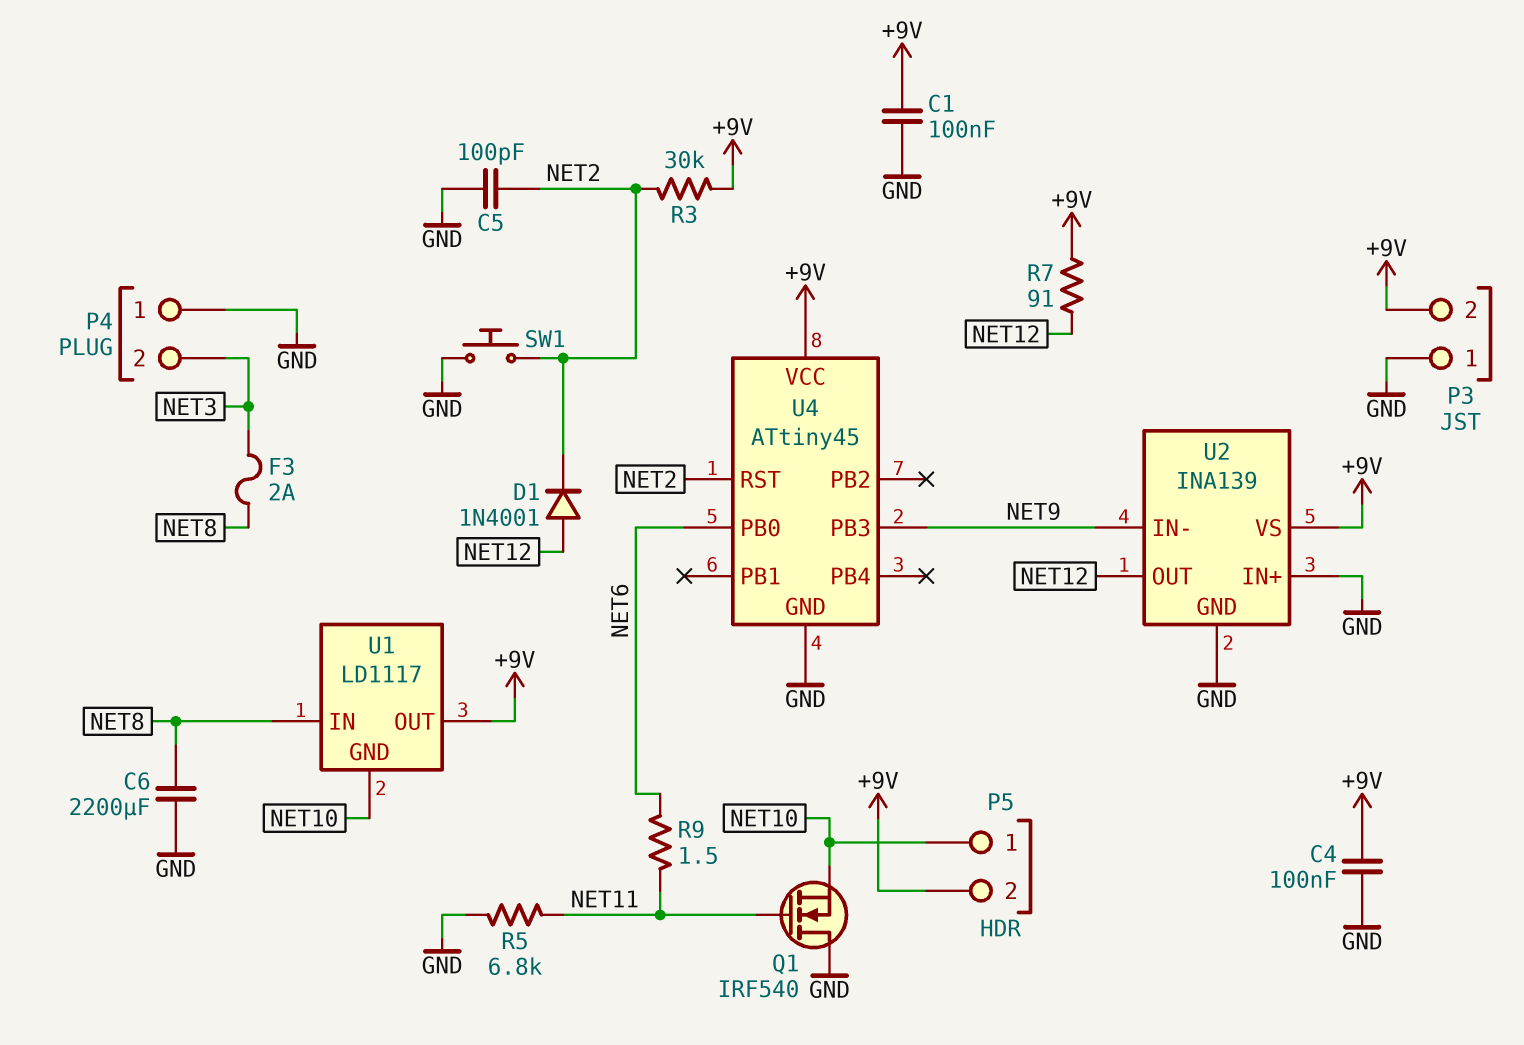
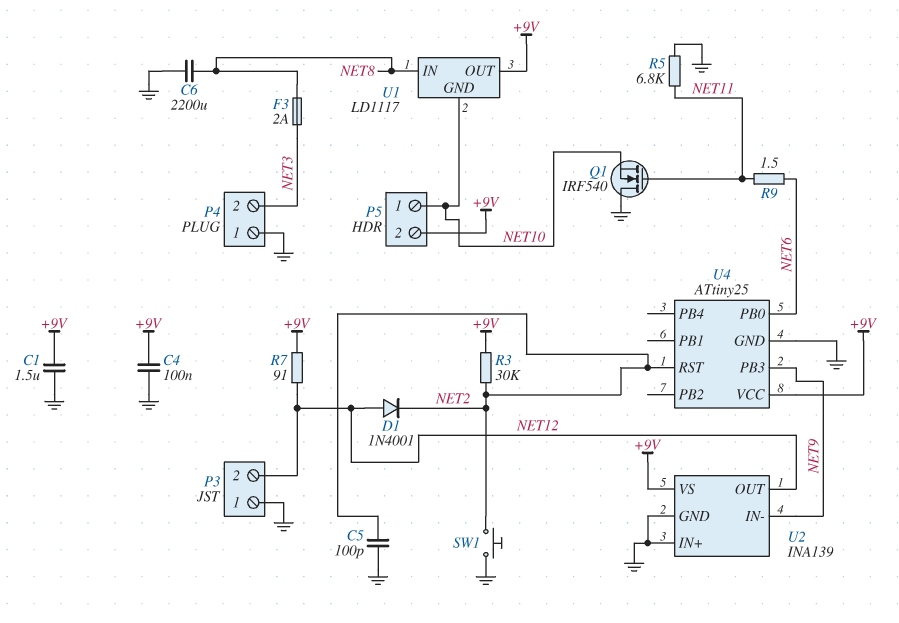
C1: 100nF (+9V, GND) -> 1.5uF (+9V, GND)
P3 pin 2: +9V -> NET12
U4: ATtiny45 -> ATtiny25

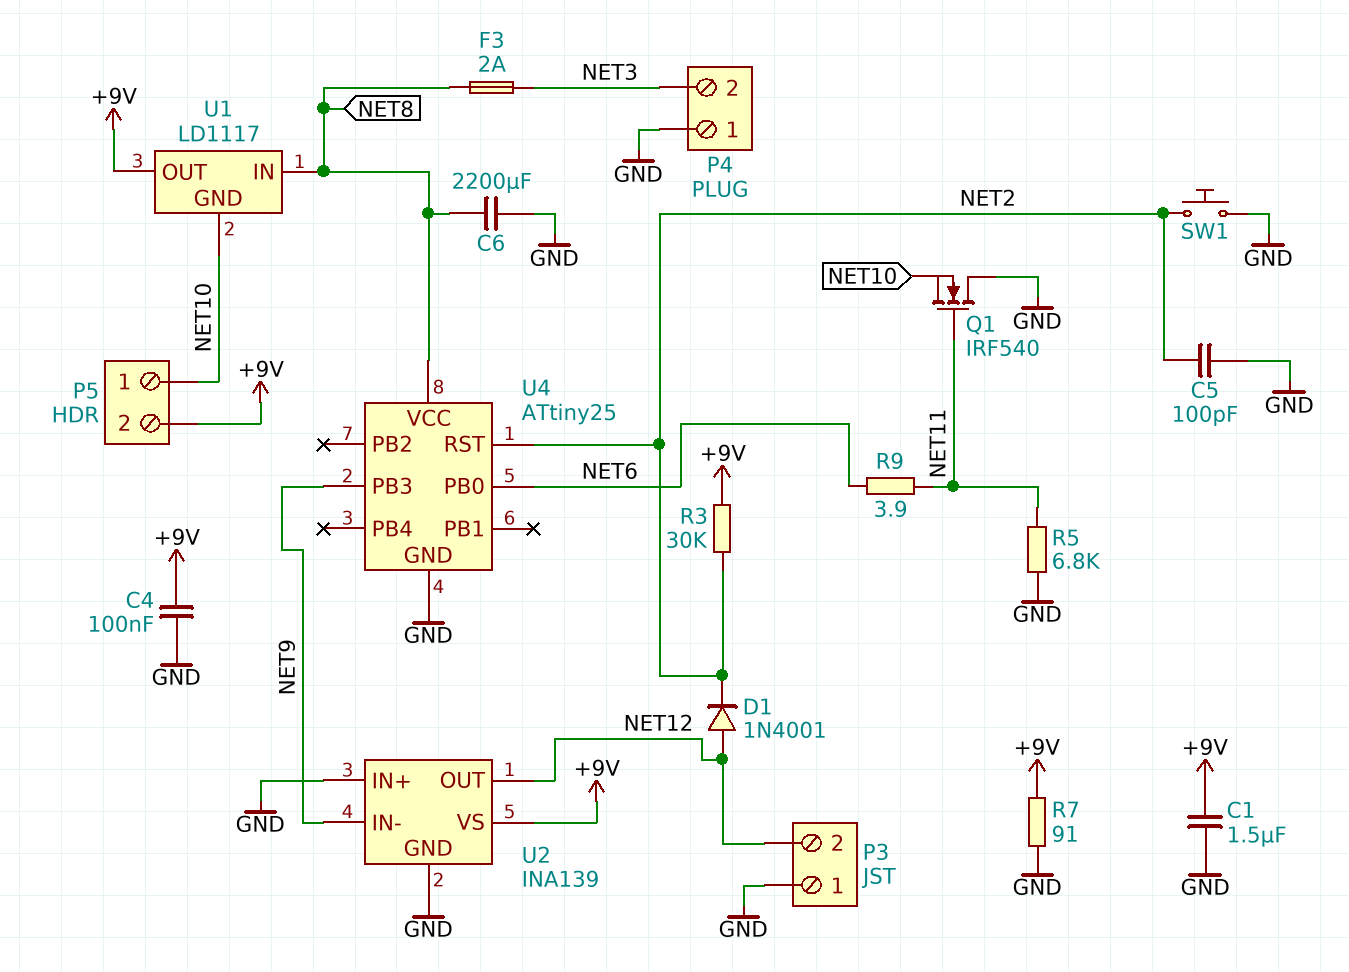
R7: 91 (+9V, NET12) -> 91 (+9V, GND)
R9: 1.5 (NET6, NET11) -> 3.9 (NET6, NET11)
U4 pin VCC: +9V -> NET8

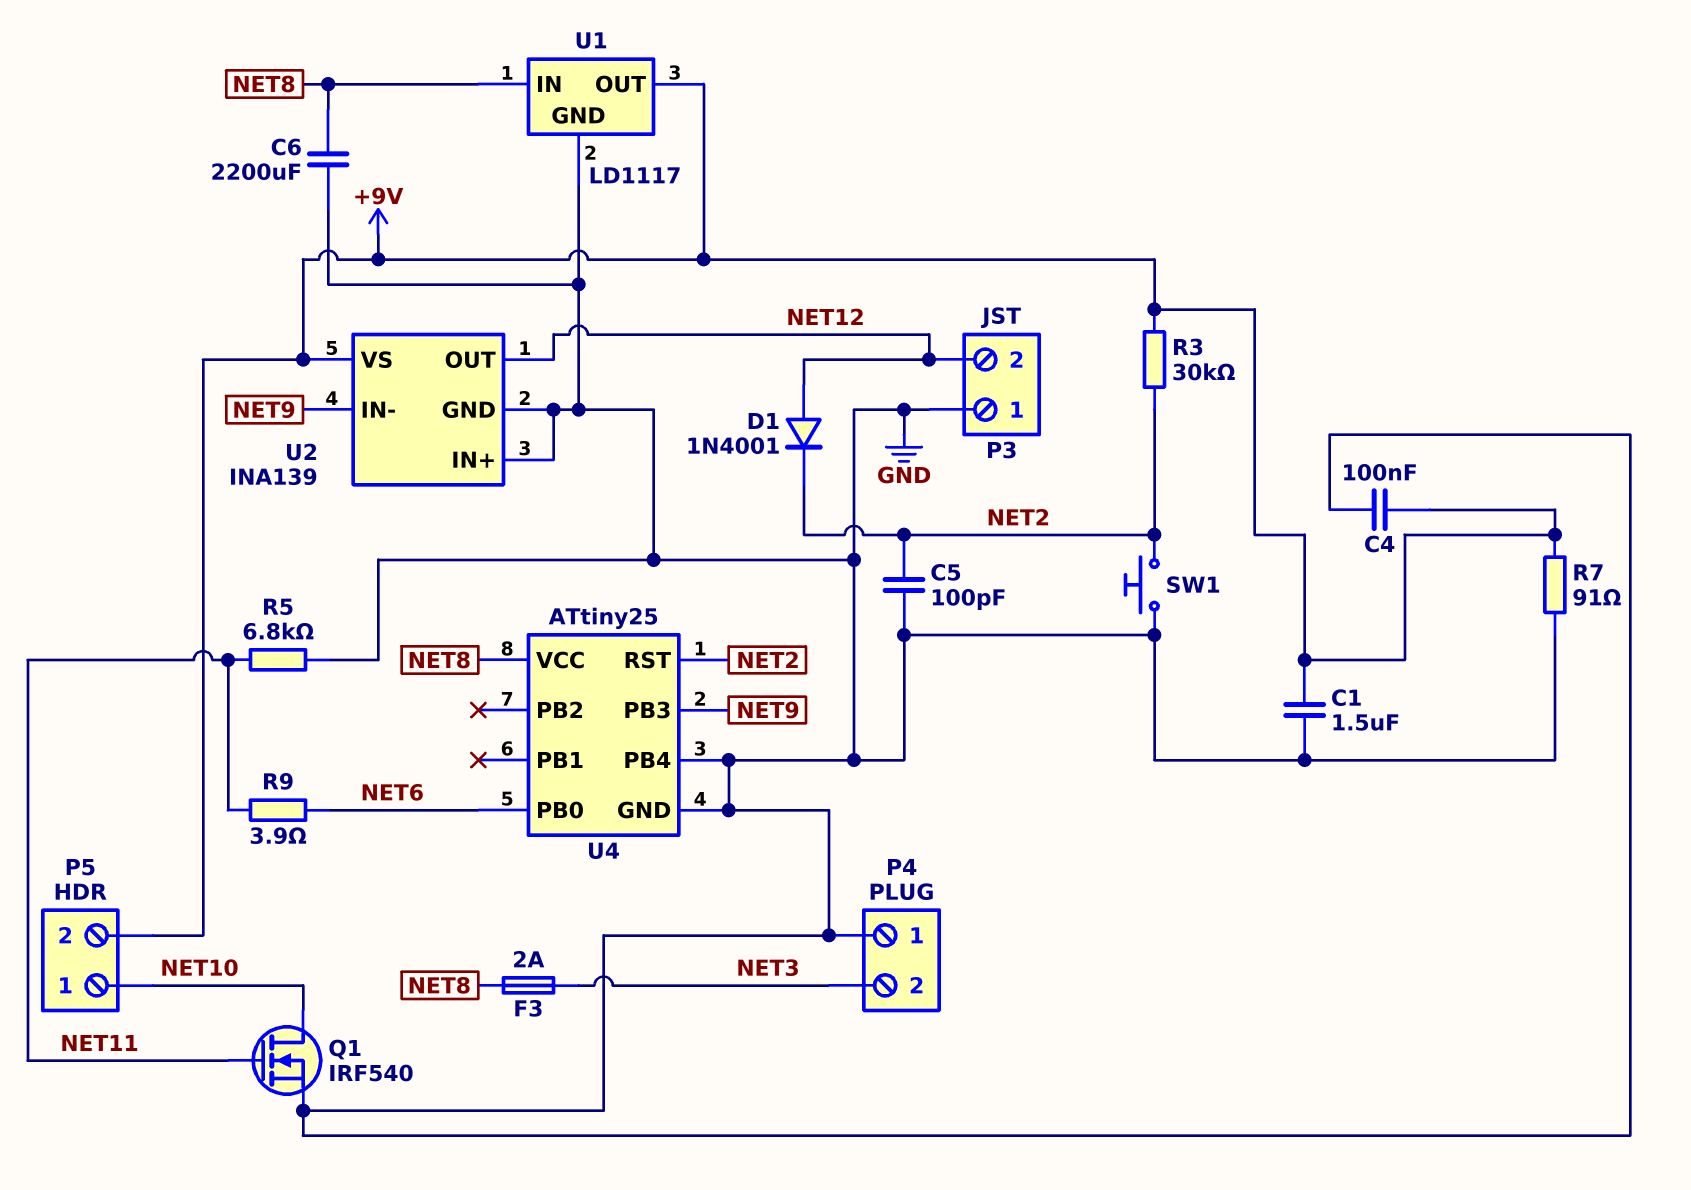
Q1: NMOS IRF540 (G NET11, D GND, S NET10) -> NMOS IRF540 (G NET11, D NET10, S GND)
U1 pin GND: NET10 -> GND
U4 pin PB4: none -> GND

